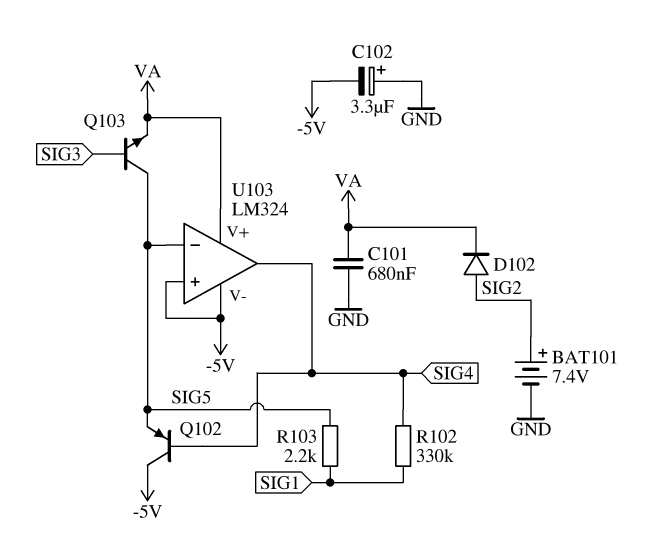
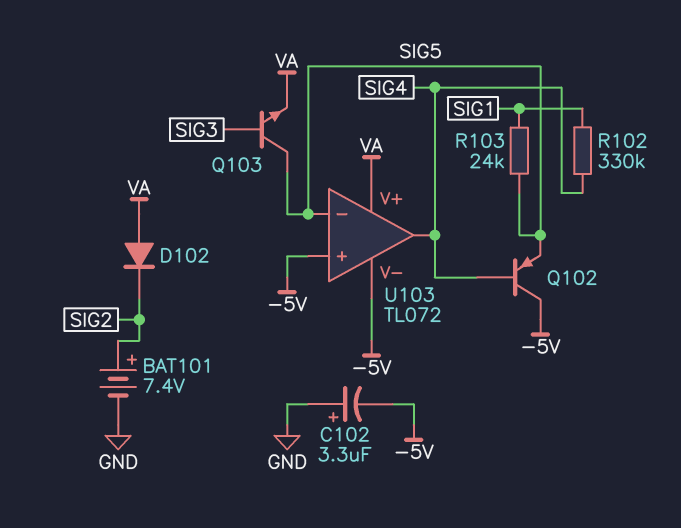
C101: 680nF (GND, VA) -> none
D102: diode (A SIG2, K VA) -> diode (A VA, K SIG2)
R103: 2.2k (SIG1, SIG5) -> 24k (SIG1, SIG5)
U103: LM324 -> TL072

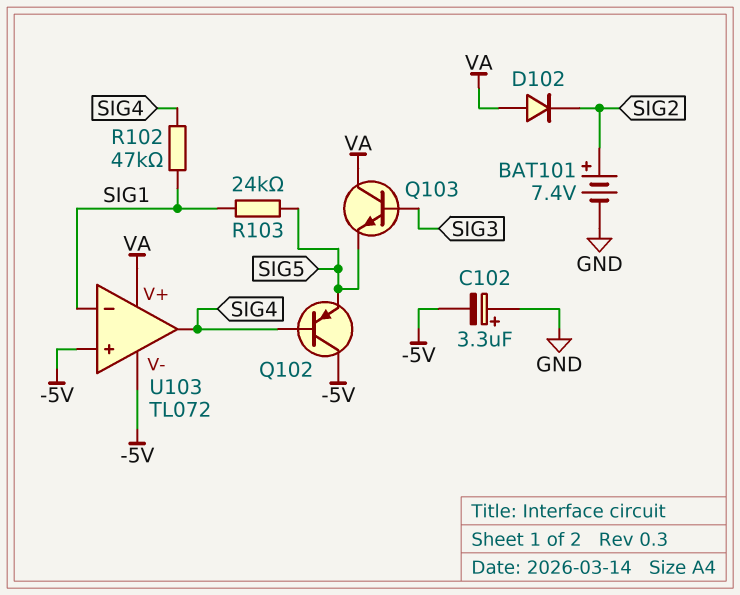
Q103: NPN (B SIG3, C SIG5, E VA) -> NPN (B SIG3, C VA, E SIG5)
R102: 330k (SIG1, SIG4) -> 47k (SIG1, SIG4)
U103 pin in-: SIG5 -> SIG1

